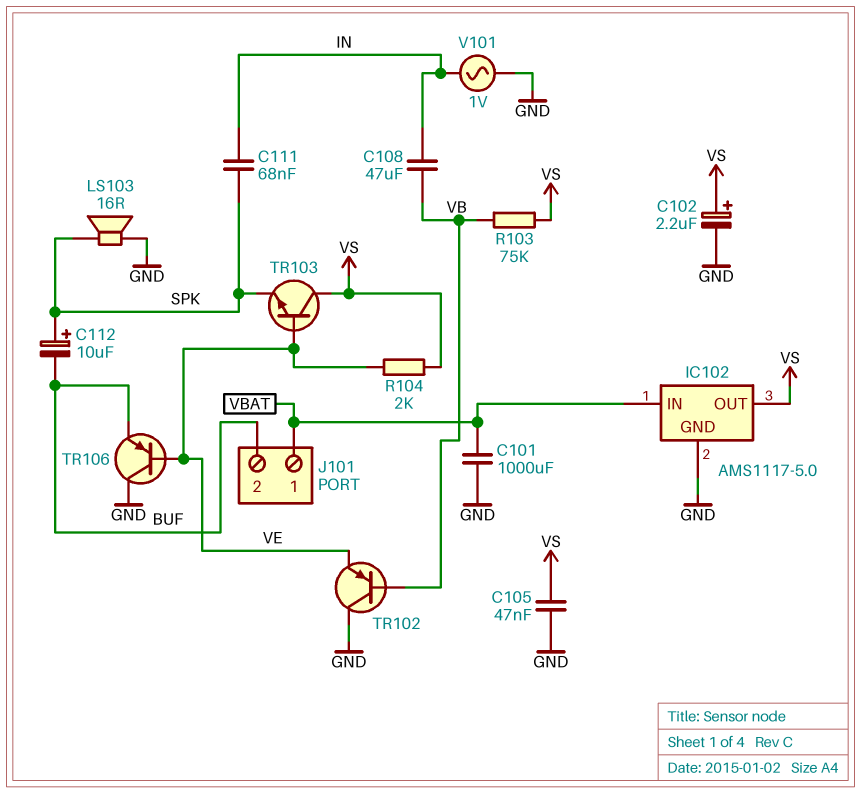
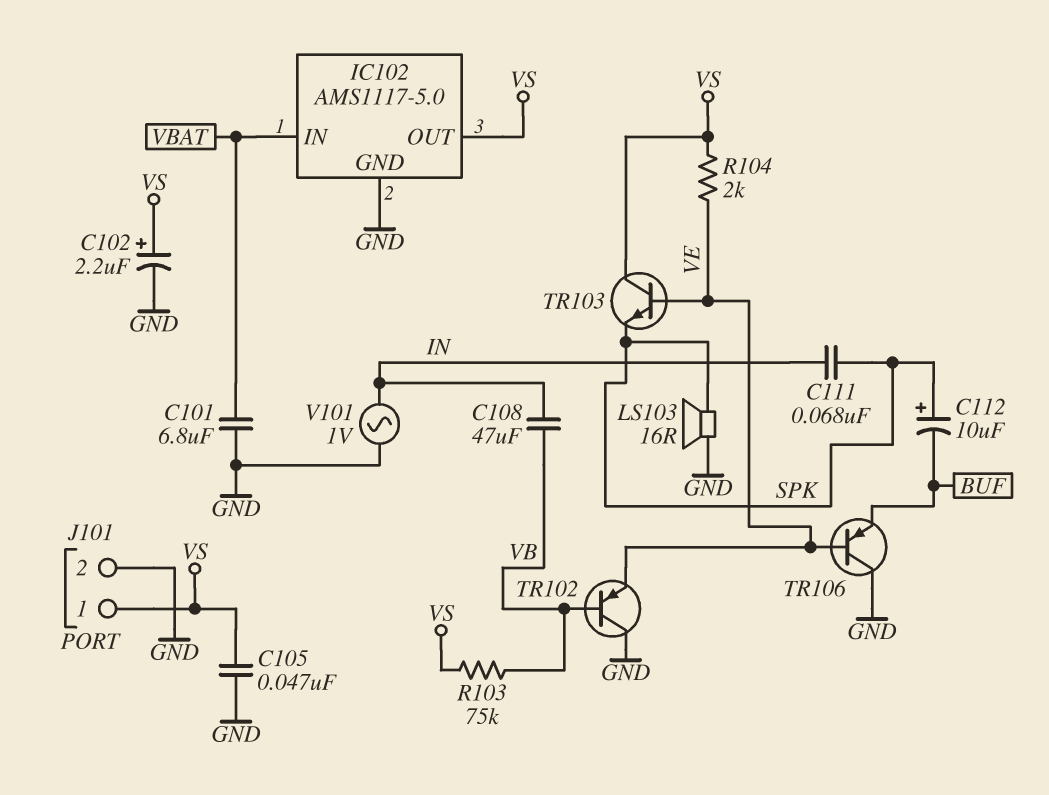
C101: 1000uF (GND, VBAT) -> 6.8uF (GND, VBAT)
J101 pin 1: VBAT -> VS
J101 pin 2: BUF -> GND

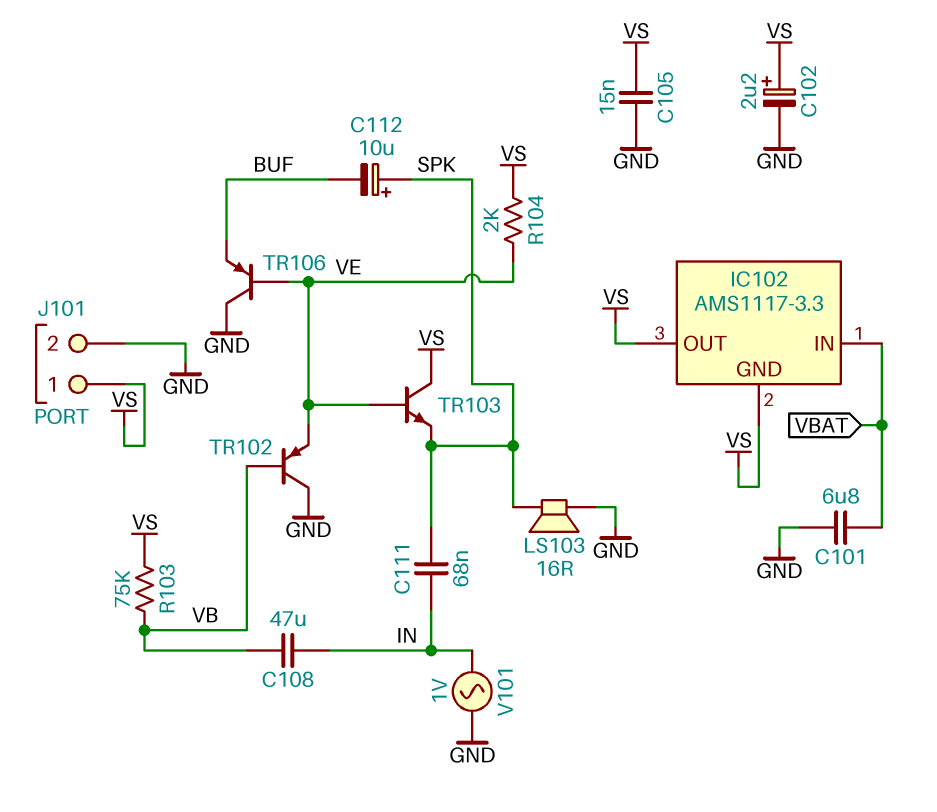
C105: 47nF (GND, VS) -> 15nF (GND, VS)
IC102: AMS1117-5.0 -> AMS1117-3.3
IC102 pin GND: GND -> VS

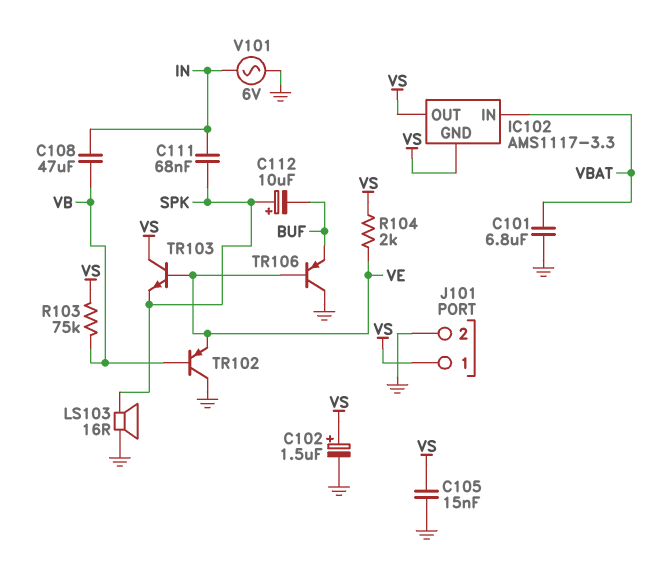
C102: 2.2uF (plus VS, minus GND) -> 1.5uF (plus VS, minus GND)
V101: AC 1V (GND, IN) -> AC 6V (GND, IN)

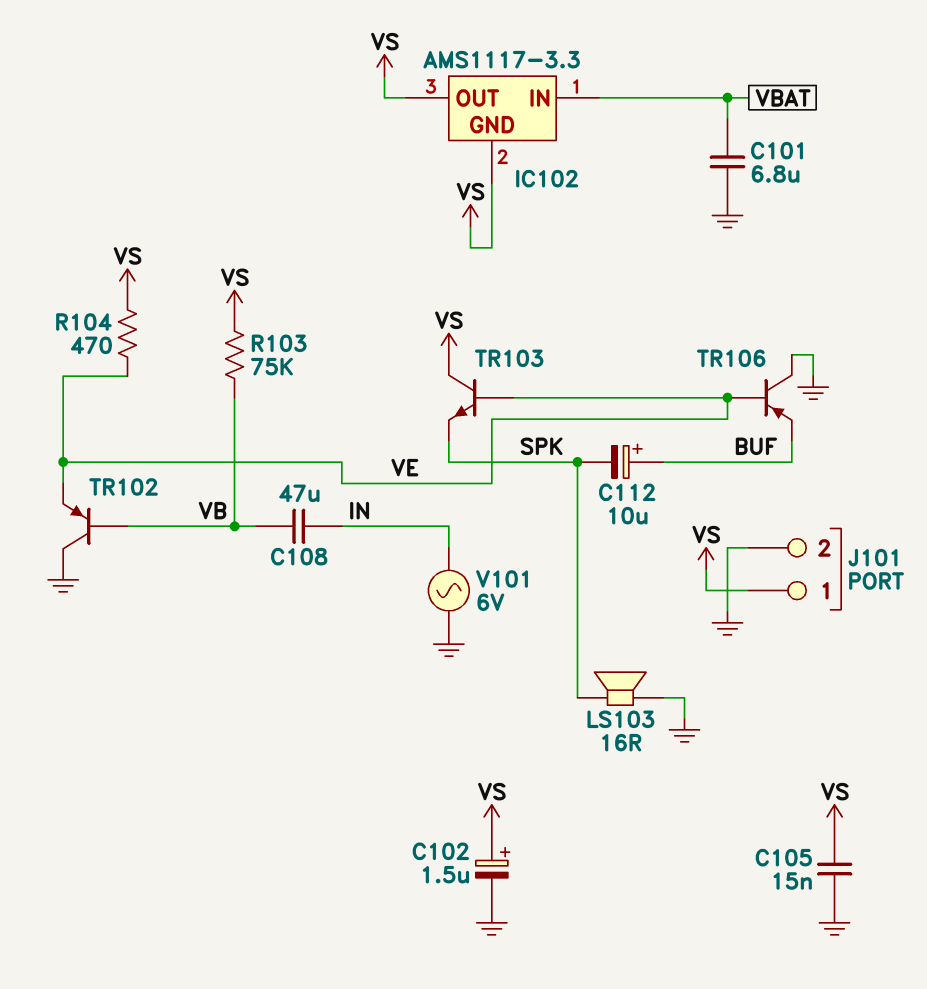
C111: 68nF (IN, SPK) -> none
C112: 10uF (plus SPK, minus BUF) -> 10uF (plus BUF, minus SPK)
R104: 2k (VE, VS) -> 470 (VE, VS)

